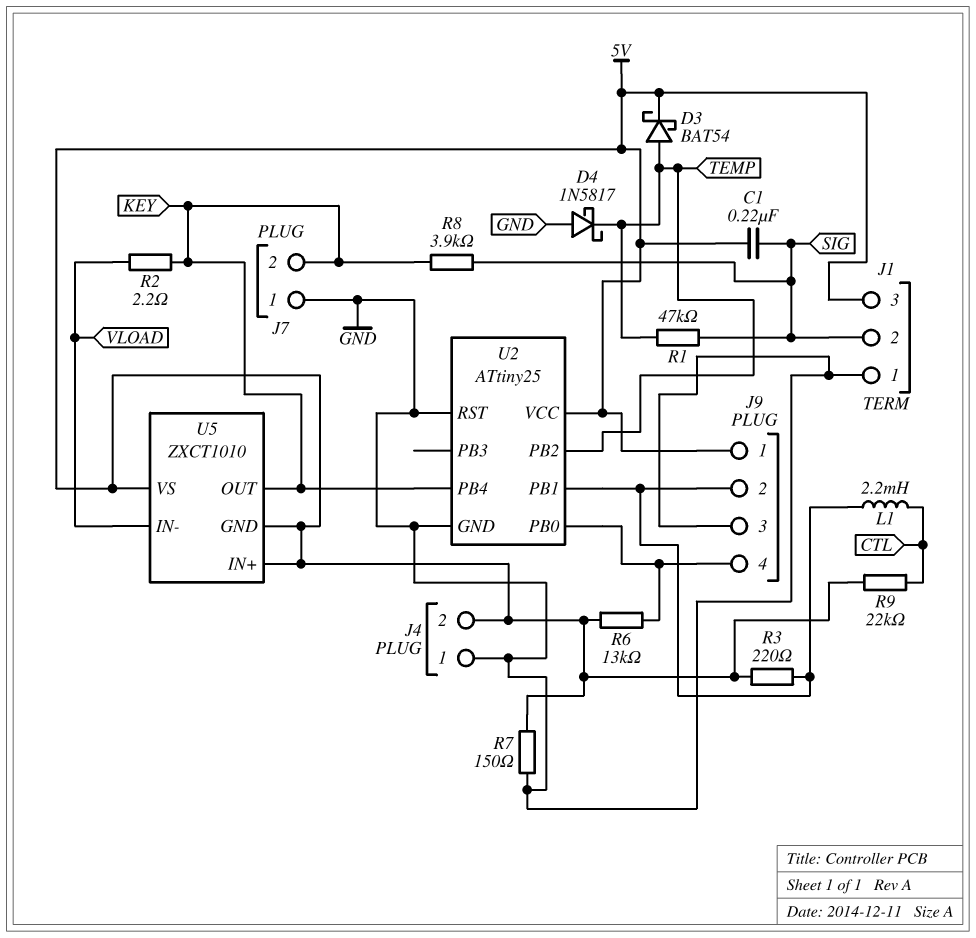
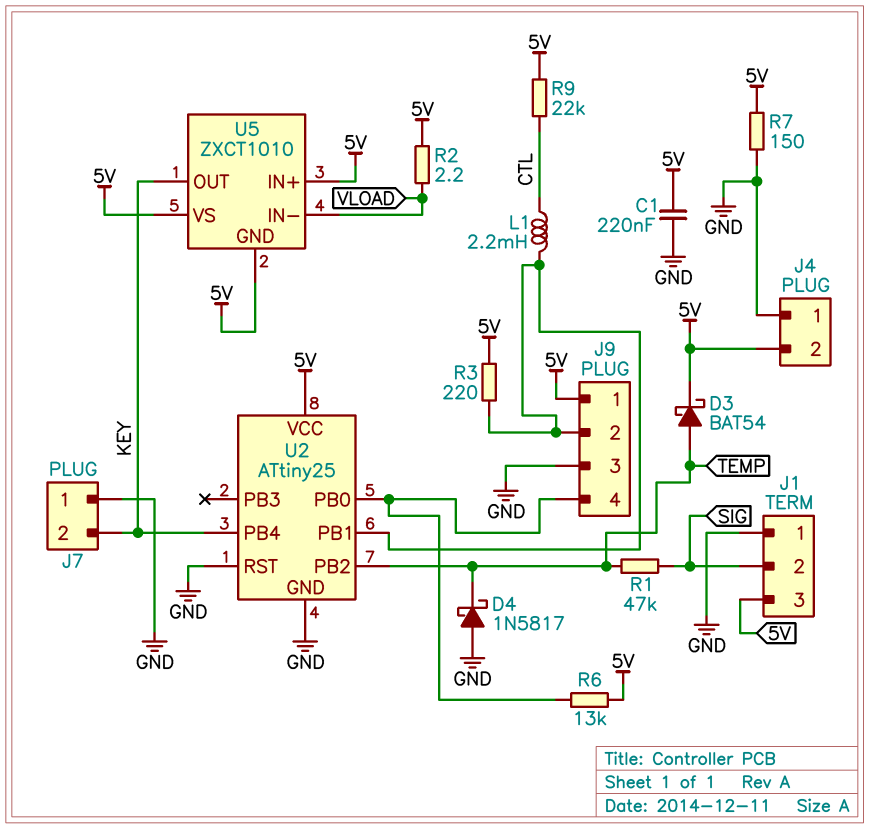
C1: 220nF (5V, SIG) -> 220nF (5V, GND)
R2: 2.2 (KEY, VLOAD) -> 2.2 (5V, VLOAD)
R8: 3.9k (KEY, SIG) -> none

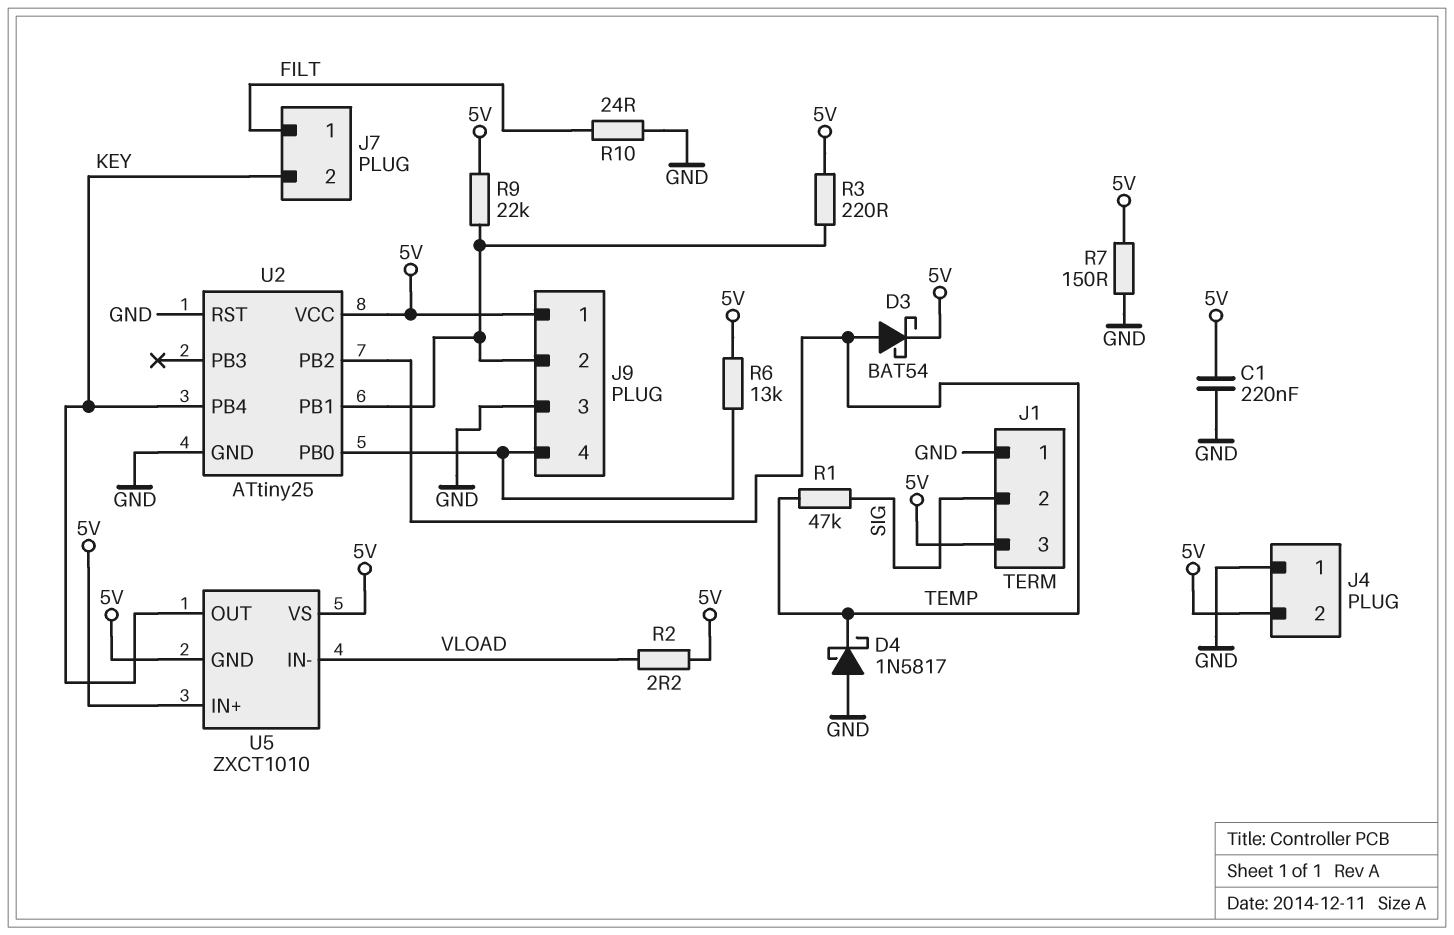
J7 pin 1: GND -> FILT
L1: 2.2mH (CTL, J9/2) -> none
R9: 22k (5V, CTL) -> 22k (5V, J9/2)
R10: none -> 24 (FILT, GND)

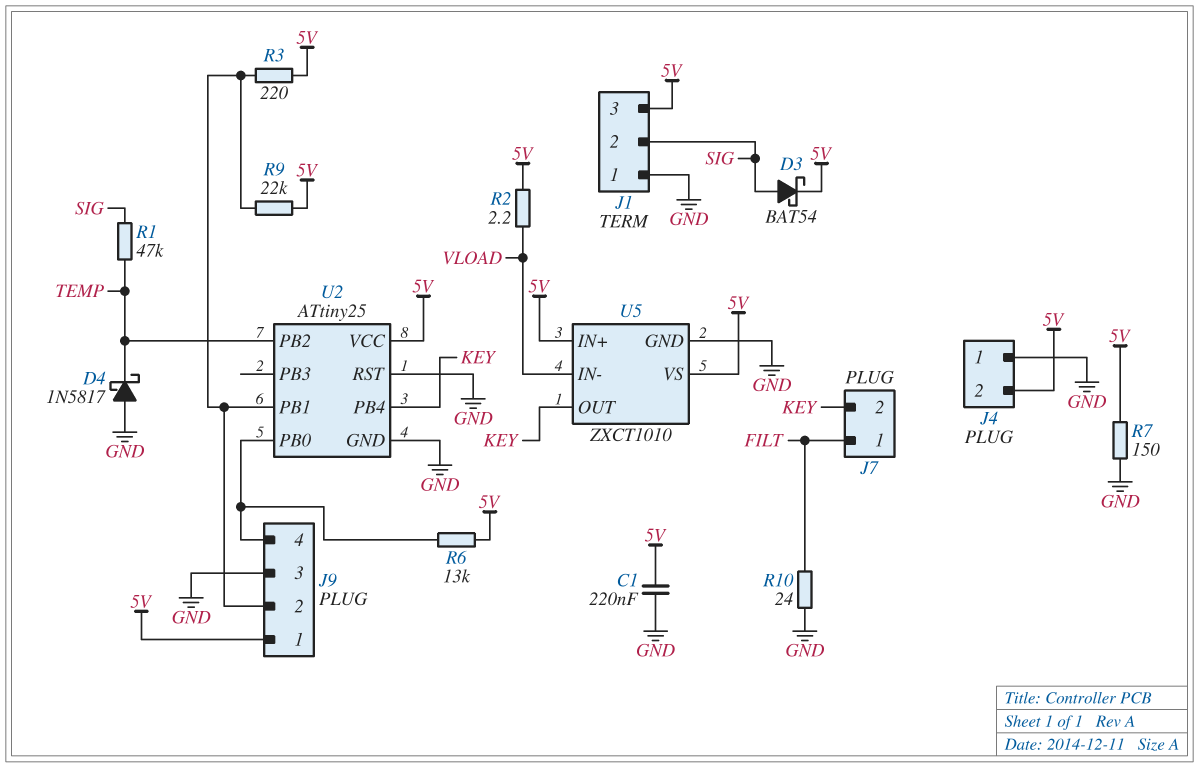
D3: schottky BAT54 (A TEMP, K 5V) -> schottky BAT54 (A SIG, K 5V)
U5 pin GND: 5V -> GND

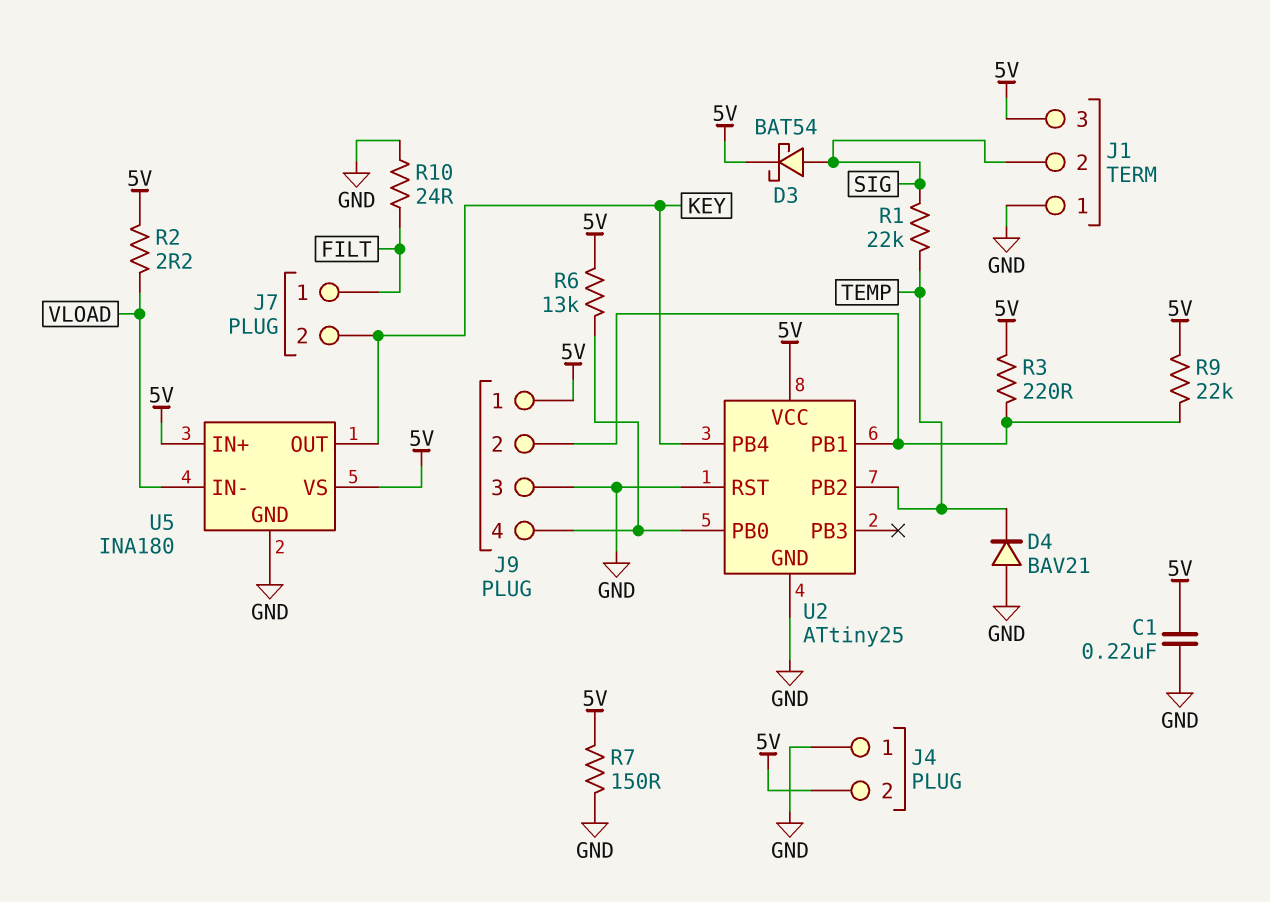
D4: schottky 1N5817 (A GND, K TEMP) -> diode BAV21 (A GND, K TEMP)
R1: 47k (SIG, TEMP) -> 22k (SIG, TEMP)
U5: ZXCT1010 -> INA180

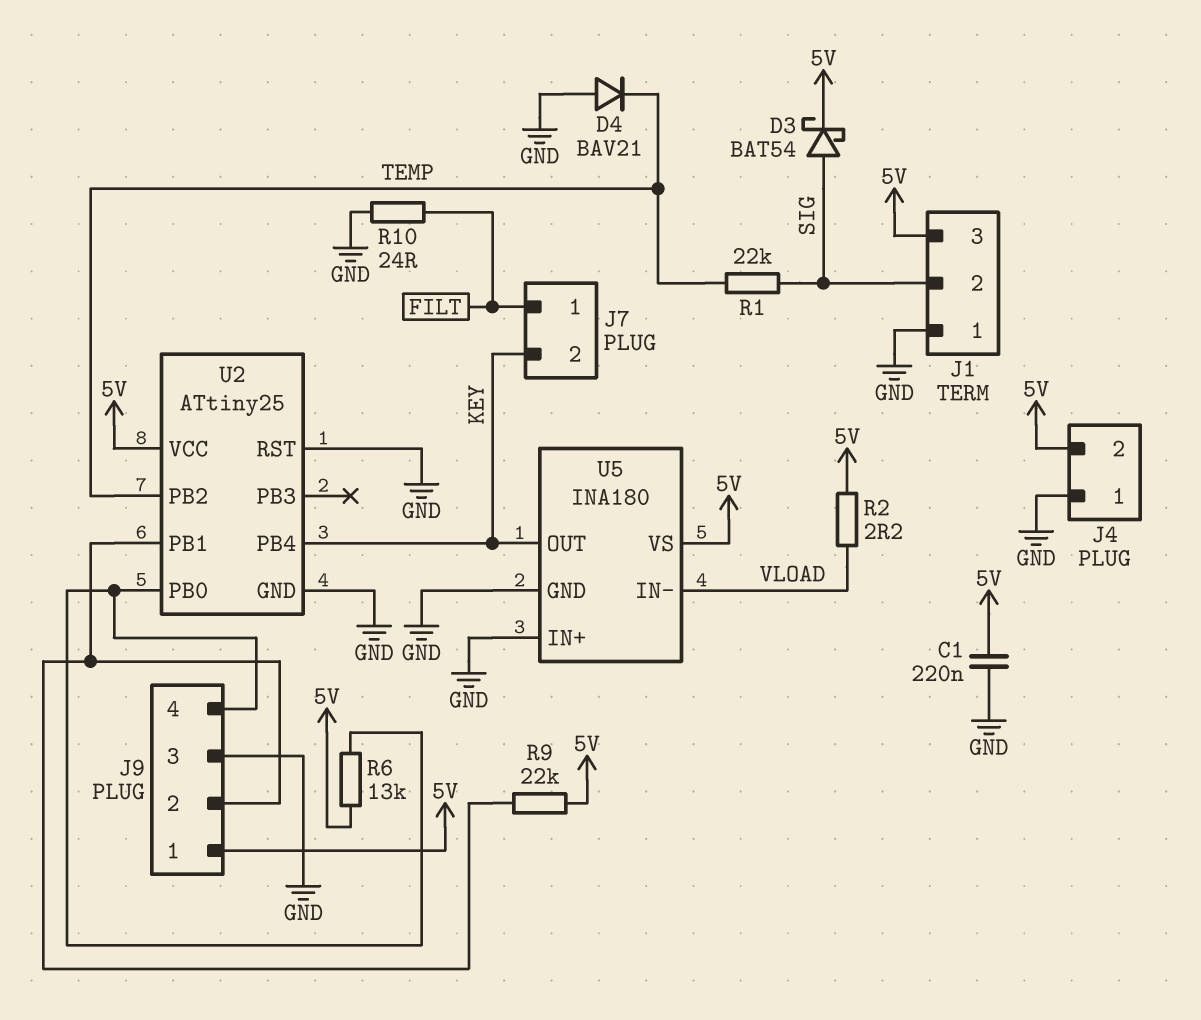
R3: 220 (5V, J9/2) -> none
R7: 150 (5V, GND) -> none
U5 pin IN+: 5V -> GND

